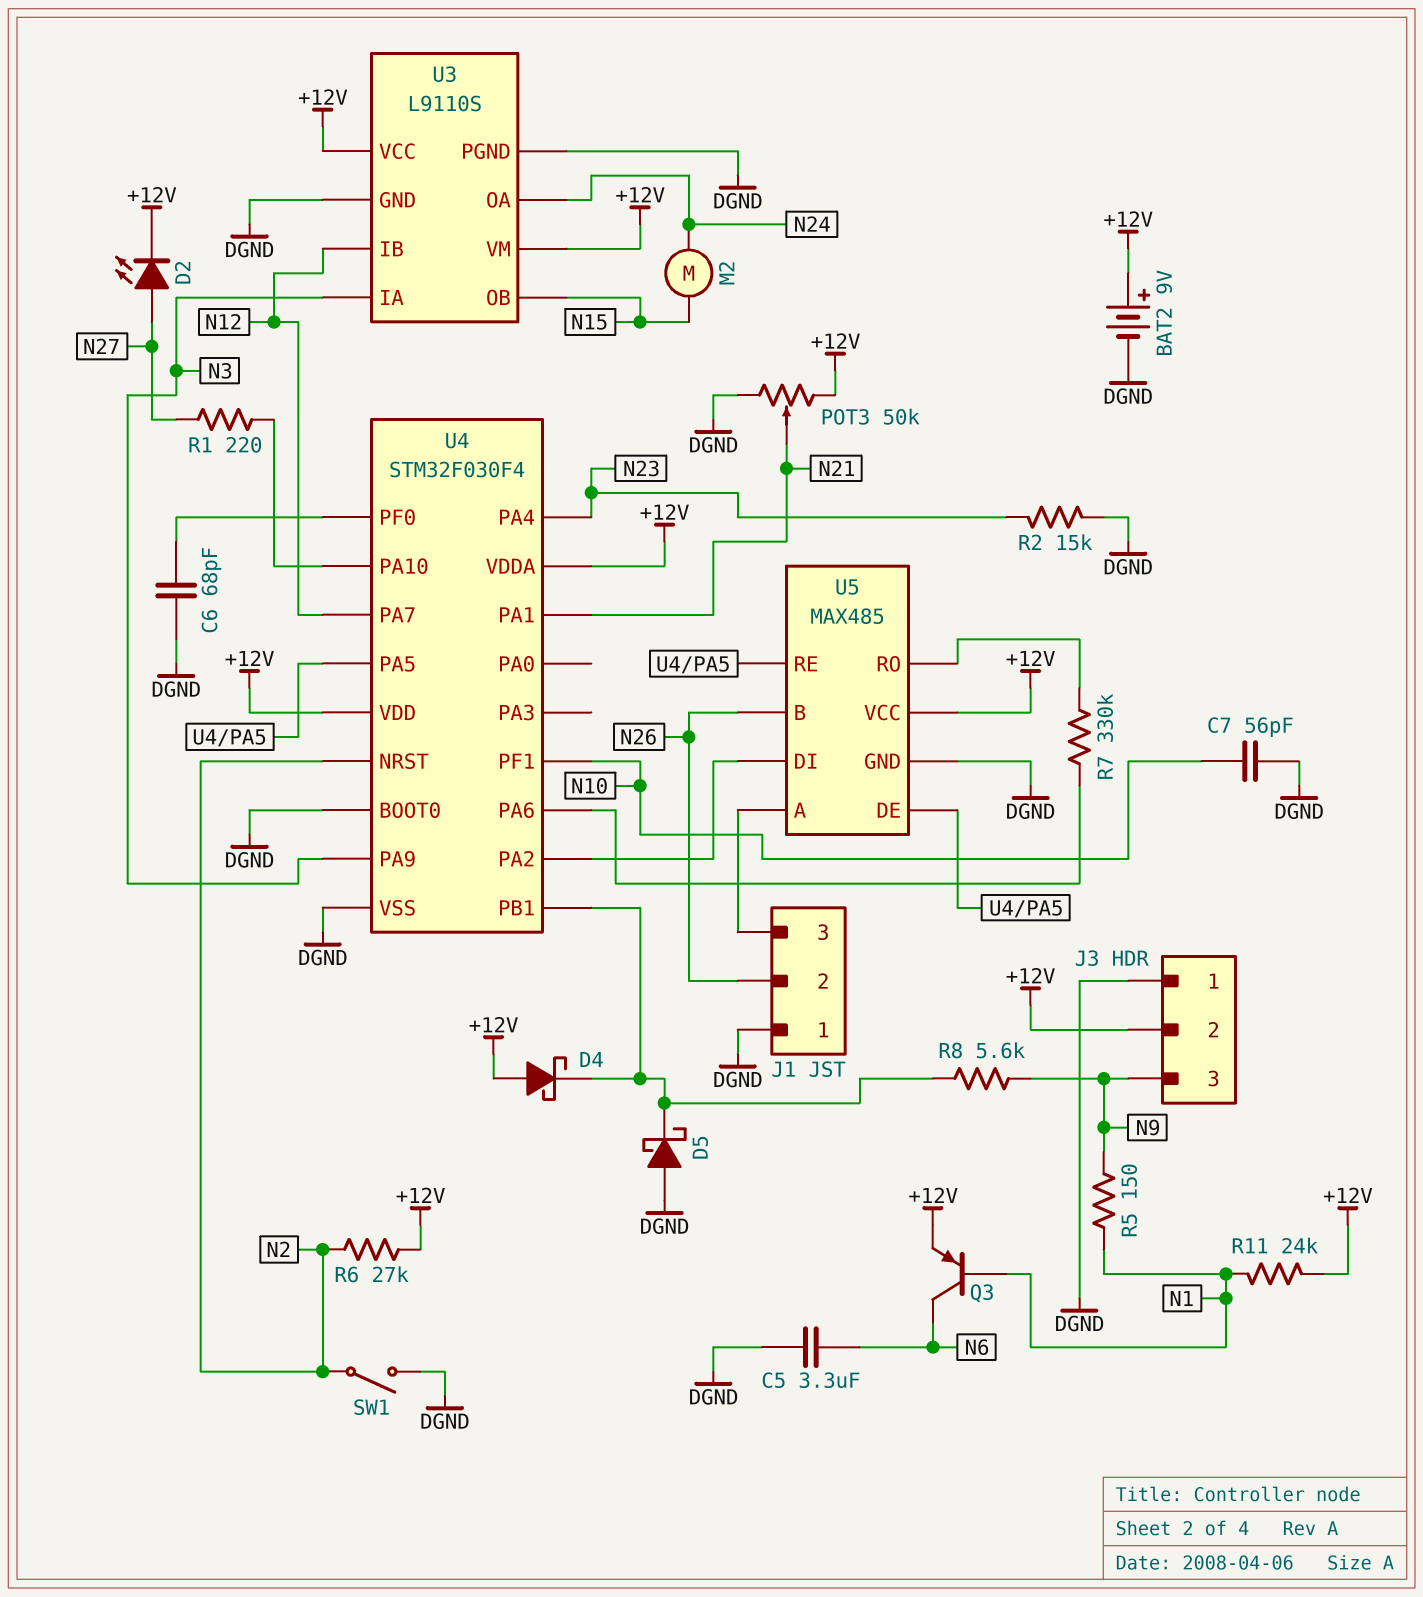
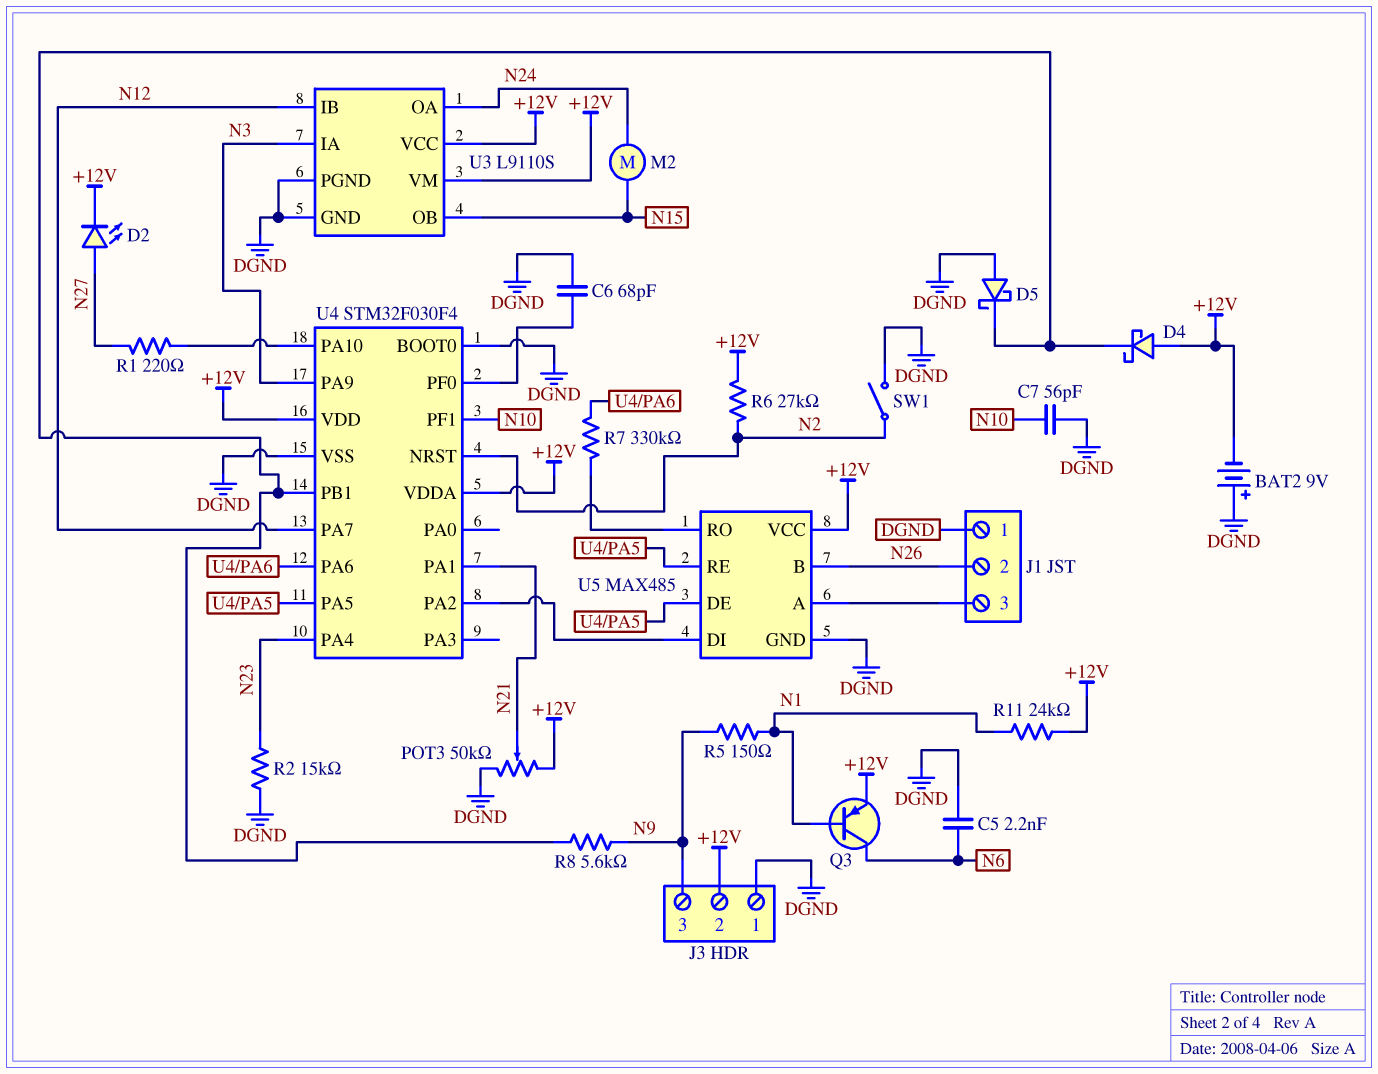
BAT2: 9V (plus +12V, minus DGND) -> 9V (plus DGND, minus +12V)
C5: 3.3uF (DGND, N6) -> 2.2nF (DGND, N6)

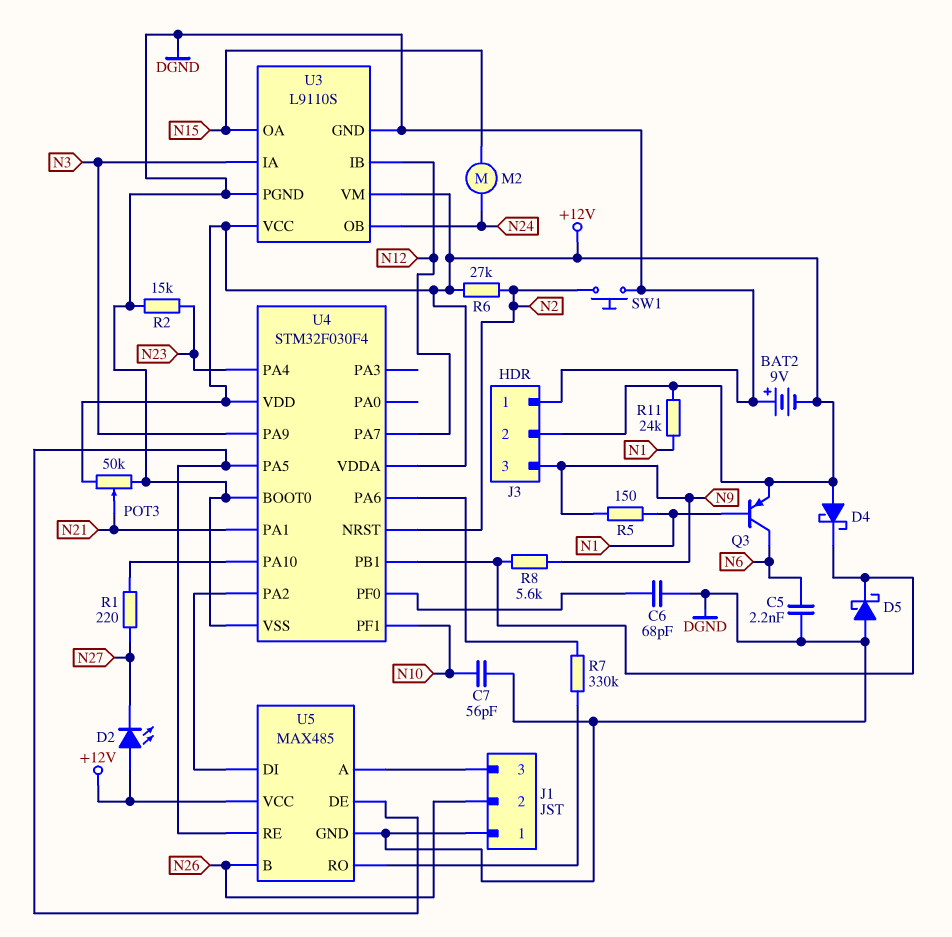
D2: LED (A N27, K +12V) -> LED (A +12V, K N27)
SW1: switch (DGND, N2) -> button (DGND, N2)
U3 pin OA: N24 -> N15
U3 pin OB: N15 -> N24

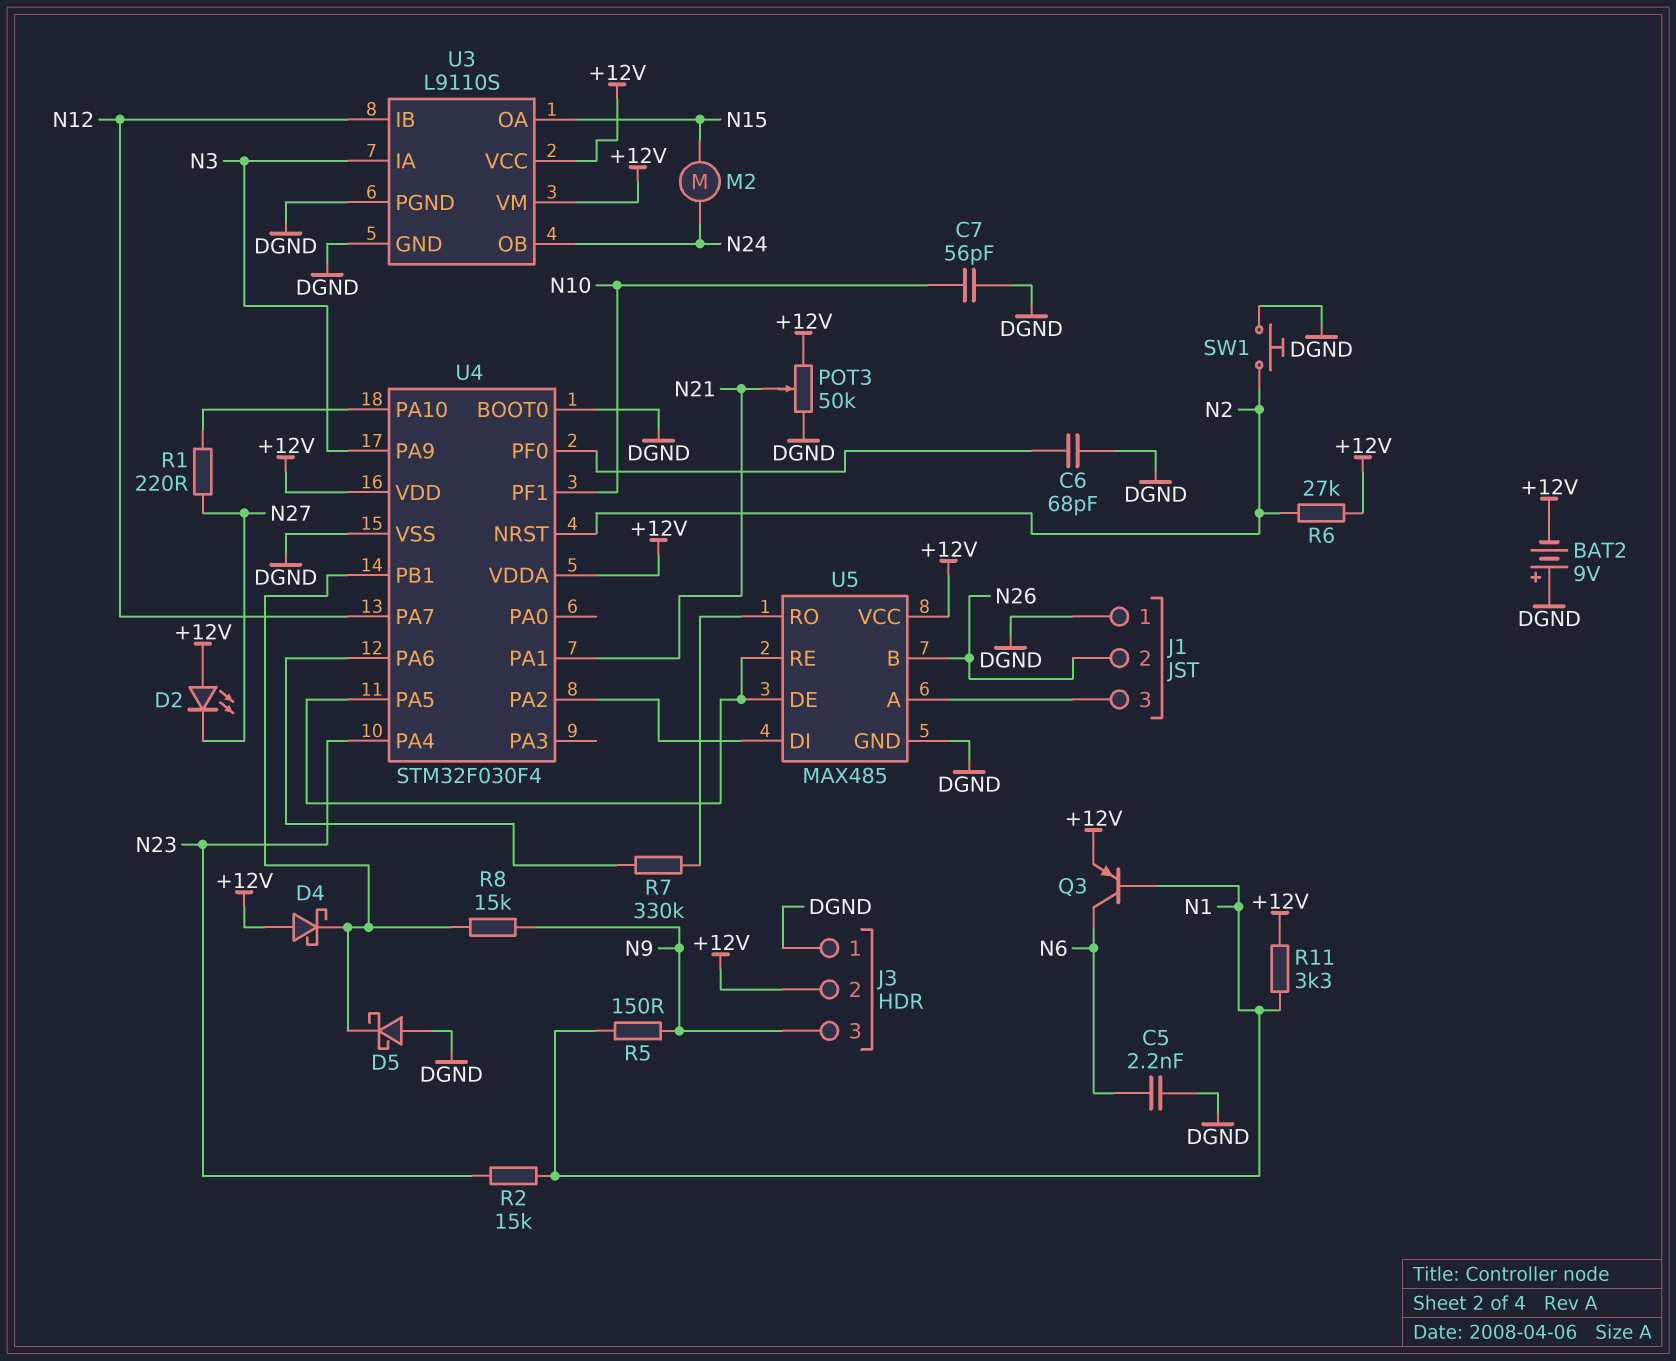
R2: 15k (DGND, N23) -> 15k (N1, N23)
R8: 5.6k (N9, U4/PB1) -> 15k (N9, U4/PB1)
R11: 24k (+12V, N1) -> 3.3k (+12V, N1)

